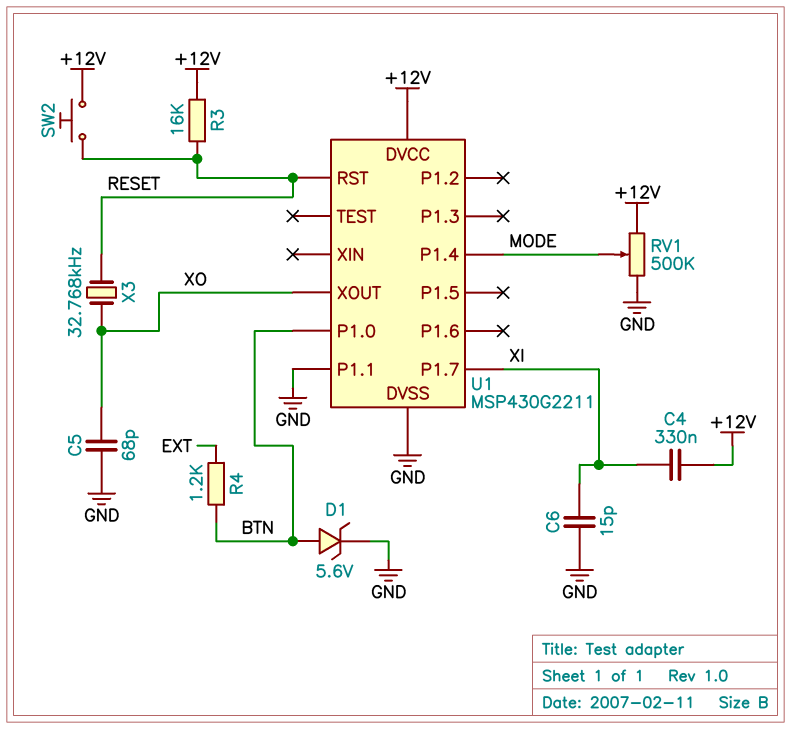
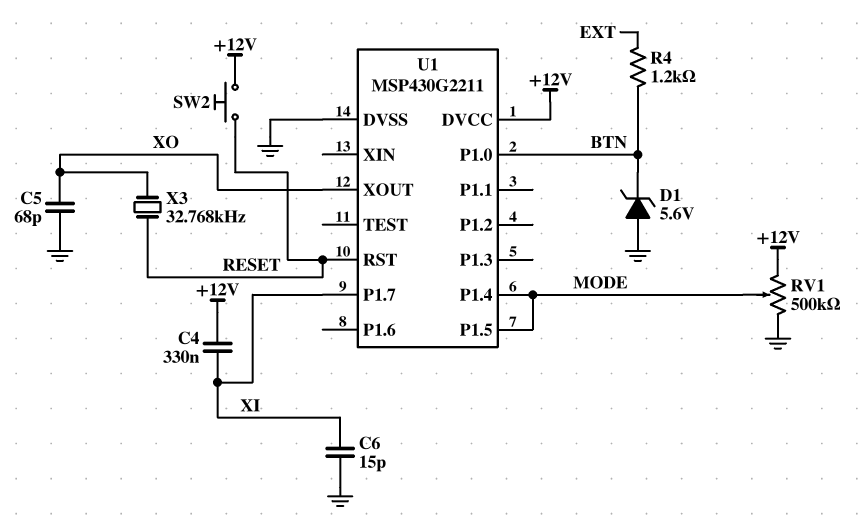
D1: zener 5.6V (A BTN, K GND) -> zener 5.6V (A GND, K BTN)
R3: 16k (+12V, RESET) -> none
U1 pin P1.1: GND -> none
U1 pin P1.5: none -> MODE

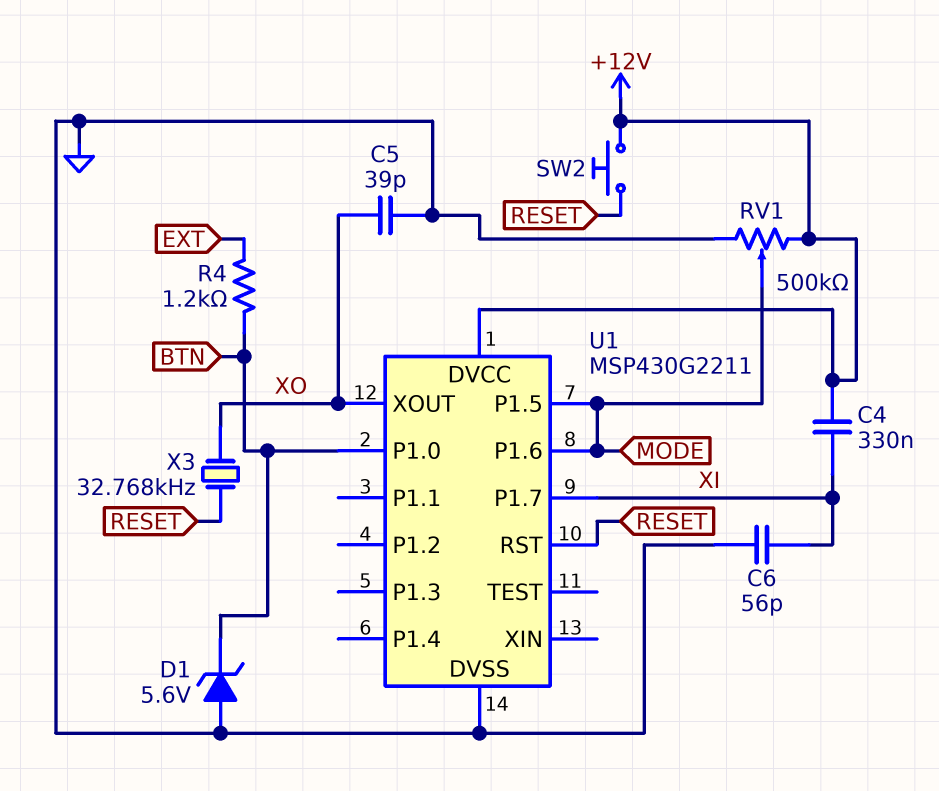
C5: 68pF (GND, XO) -> 39pF (GND, XO)
C6: 15pF (GND, XI) -> 56pF (GND, XI)
U1 pin P1.4: MODE -> none
U1 pin P1.6: none -> MODE

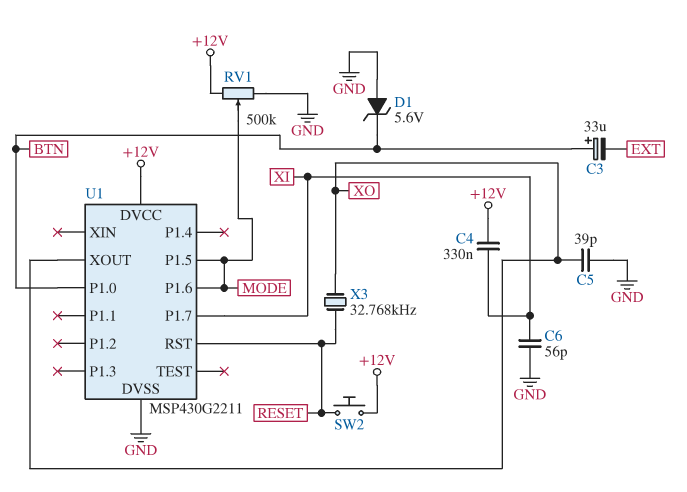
C3: none -> 33uF (plus BTN, minus EXT)
R4: 1.2k (BTN, EXT) -> none

